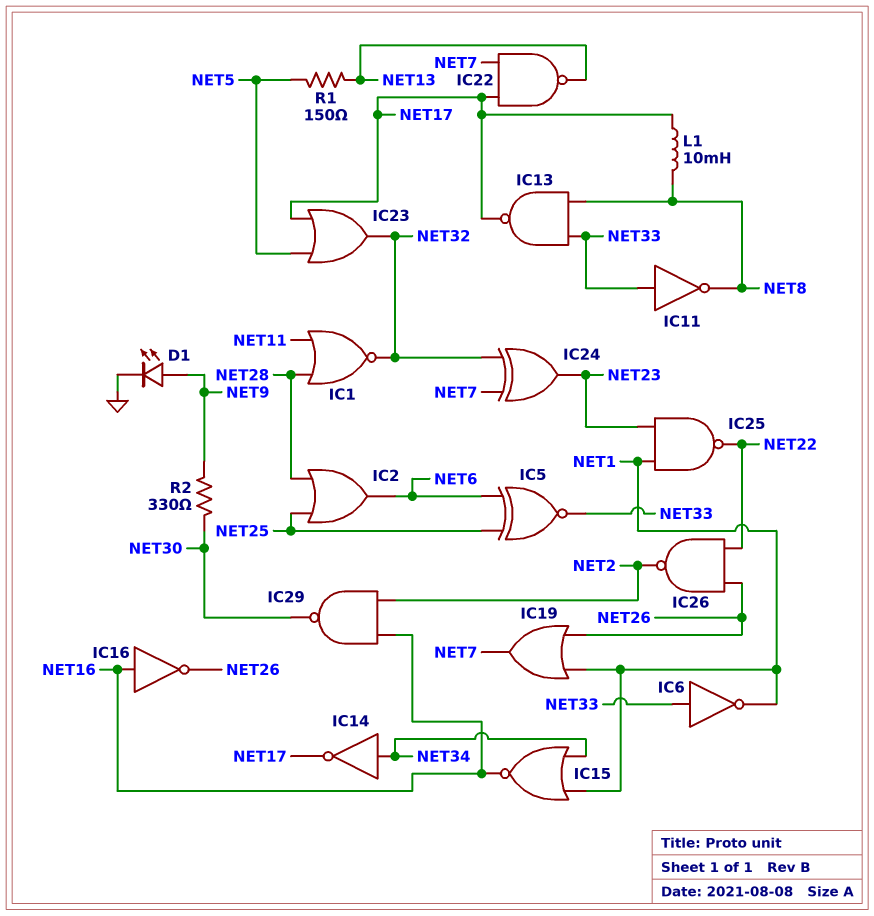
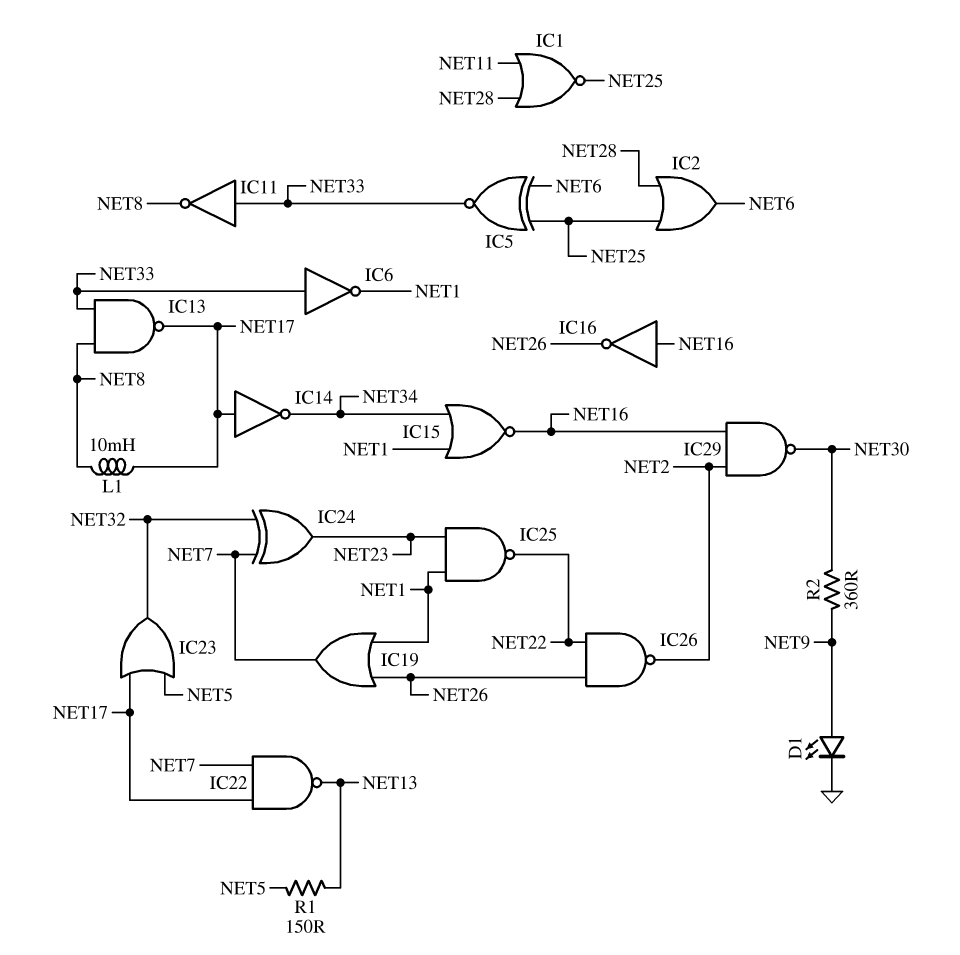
IC1: NOR (in NET11, in NET28, out NET32) -> NOR (in NET11, in NET28, out NET25)
IC14: NOT (in NET34, out NET17) -> NOT (in NET17, out NET34)
R2: 330 (NET9, NET30) -> 360 (NET9, NET30)

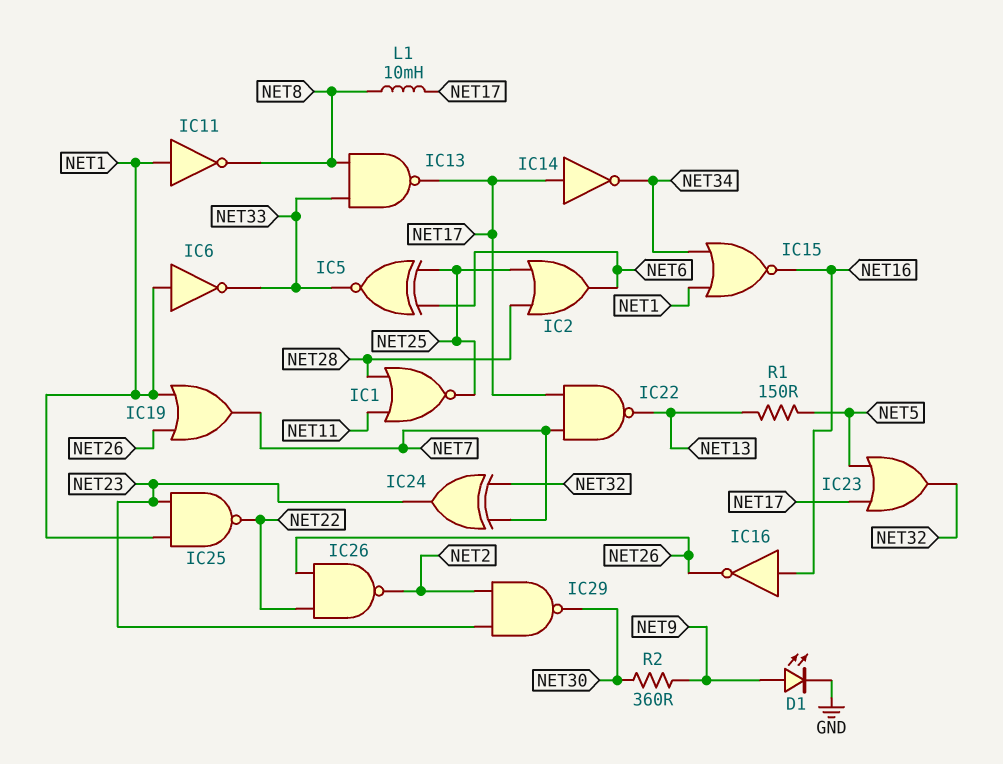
IC6: NOT (in NET33, out NET1) -> NOT (in NET1, out NET33)
IC11: NOT (in NET33, out NET8) -> NOT (in NET1, out NET8)
IC29: NAND (in NET2, in NET16, out NET30) -> NAND (in NET2, in NET23, out NET30)

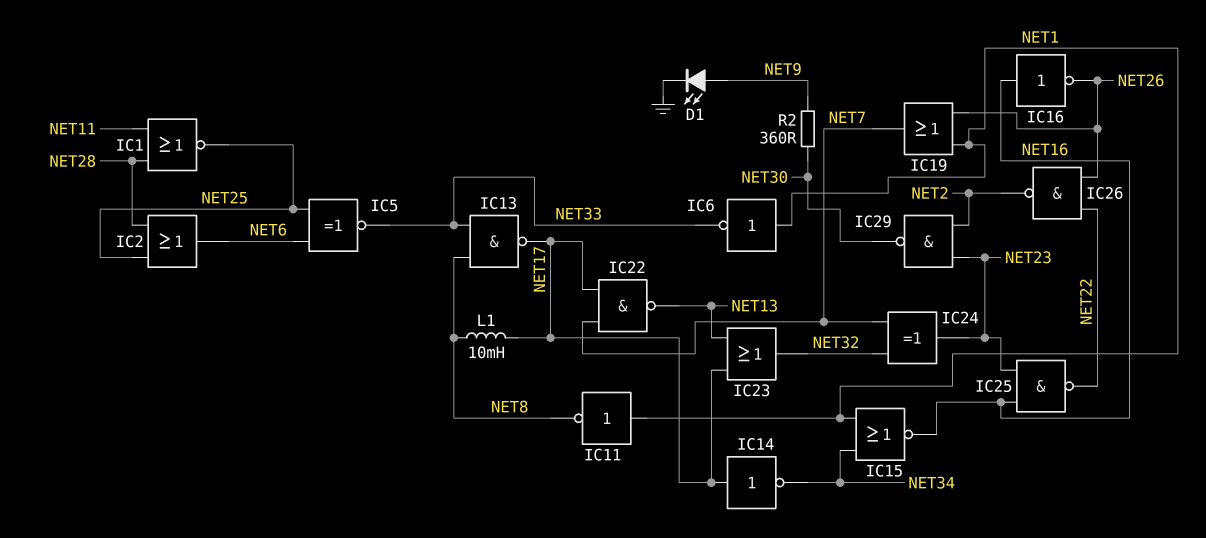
IC23: OR (in NET5, in NET17, out NET32) -> OR (in NET13, in NET17, out NET32)
IC25: NAND (in NET1, in NET23, out NET22) -> NAND (in NET16, in NET23, out NET22)
R1: 150 (NET5, NET13) -> none

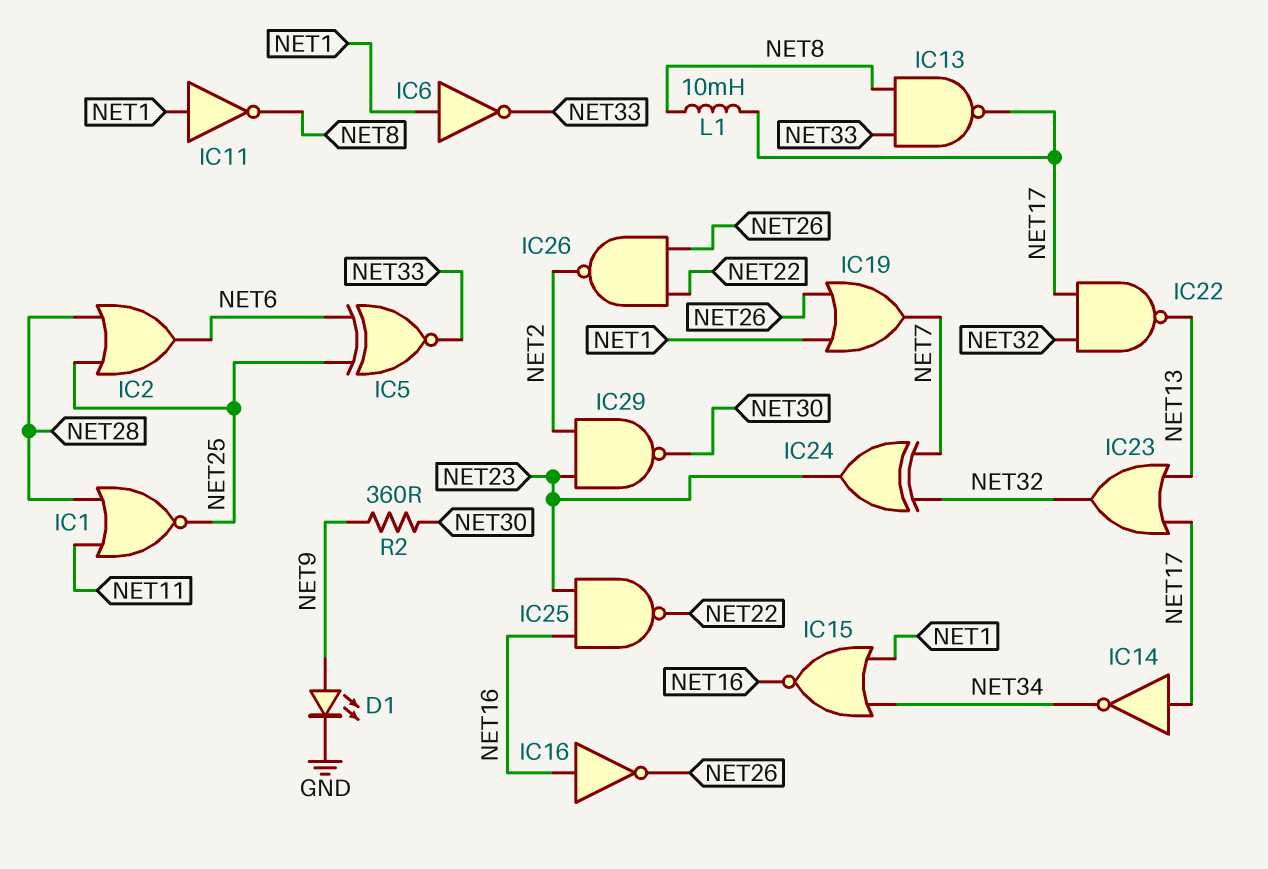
IC22: NAND (in NET7, in NET17, out NET13) -> NAND (in NET17, in NET32, out NET13)

